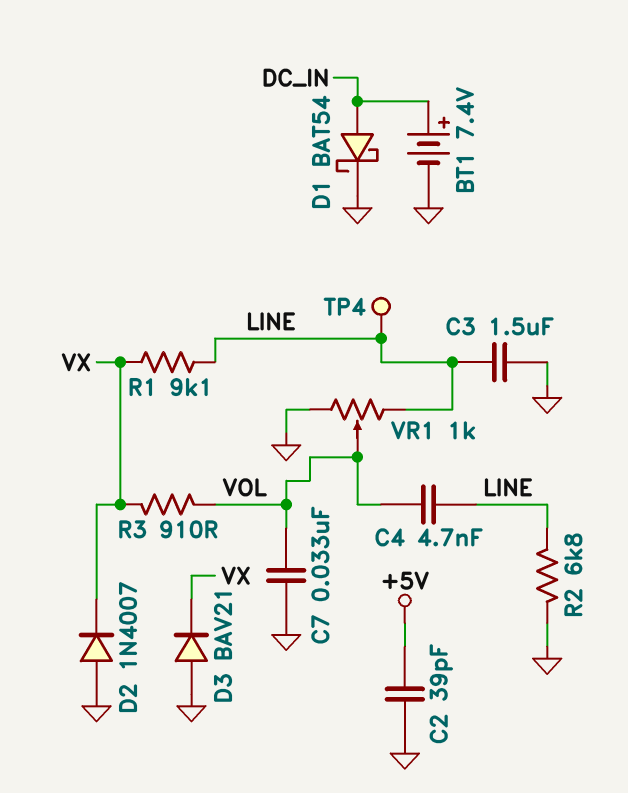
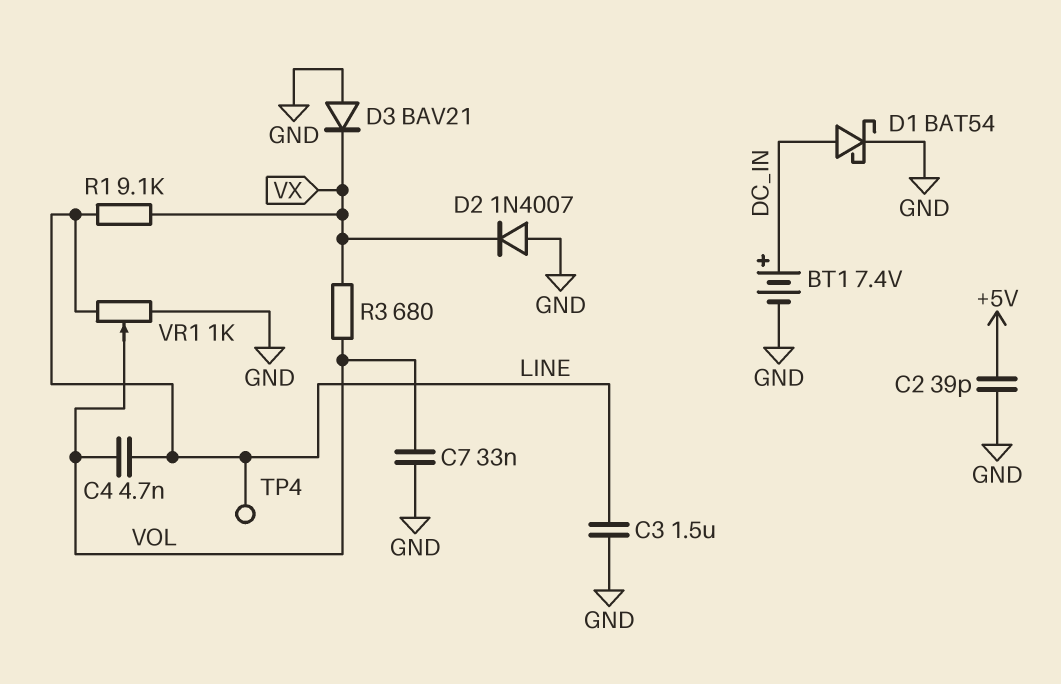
R2: 6.8k (GND, LINE) -> none
R3: 910 (VOL, VX) -> 680 (VOL, VX)

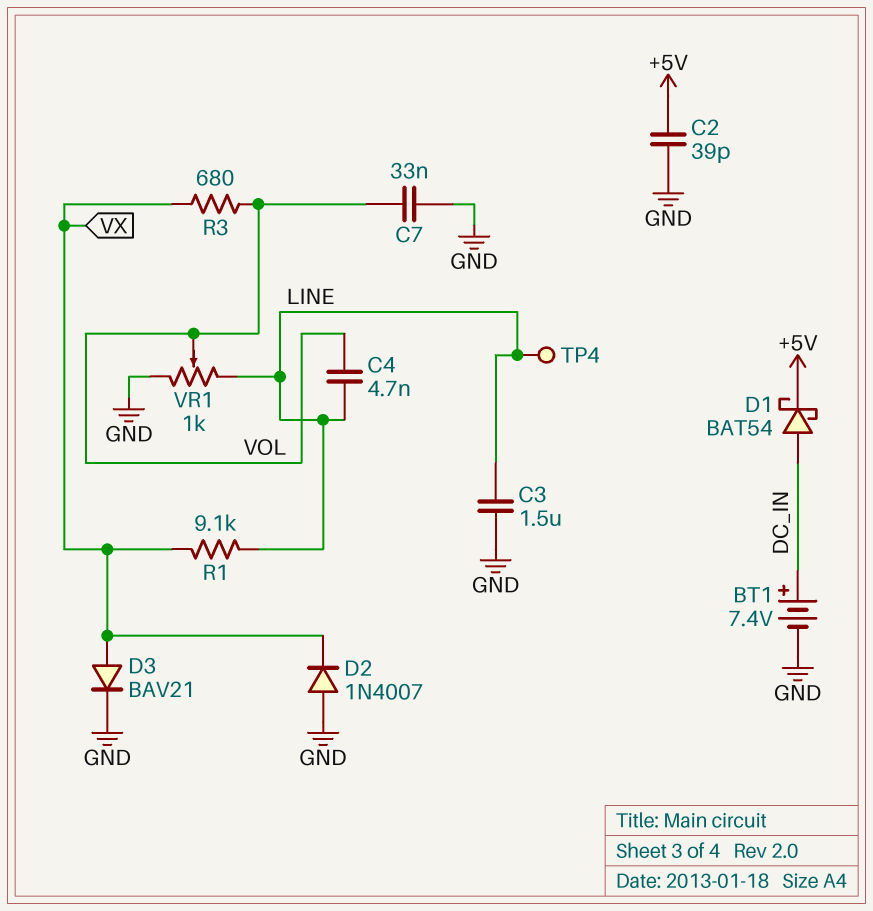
D1: schottky BAT54 (A DC_IN, K GND) -> schottky BAT54 (A DC_IN, K +5V)
D3: diode BAV21 (A GND, K VX) -> diode BAV21 (A VX, K GND)

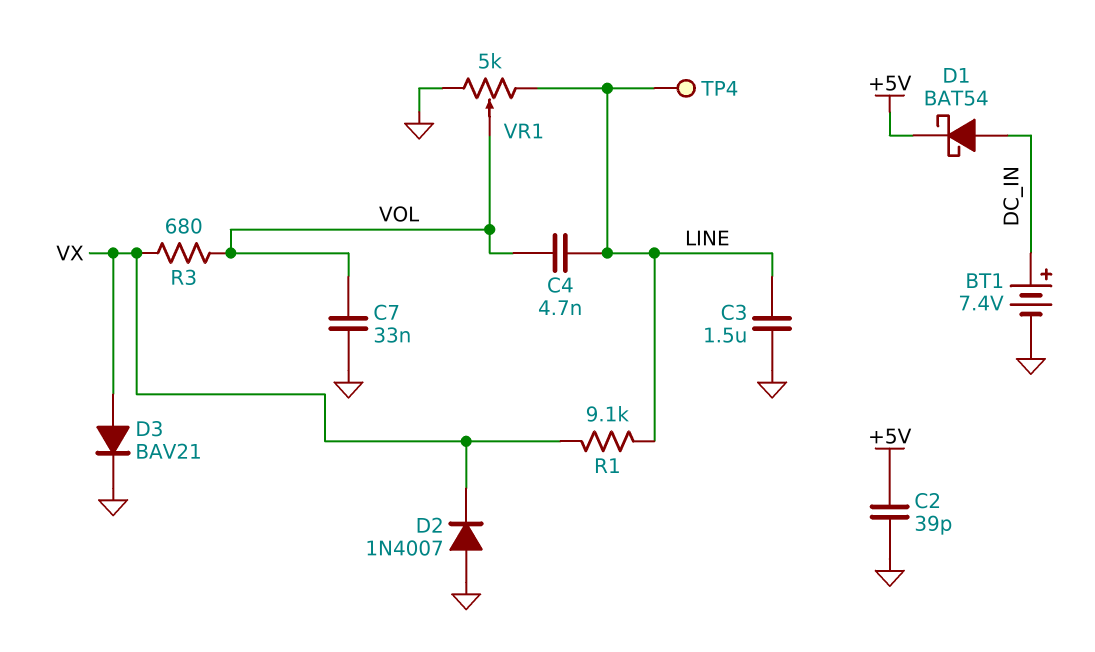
VR1: 1k (GND, LINE, wiper VOL) -> 5k (GND, LINE, wiper VOL)

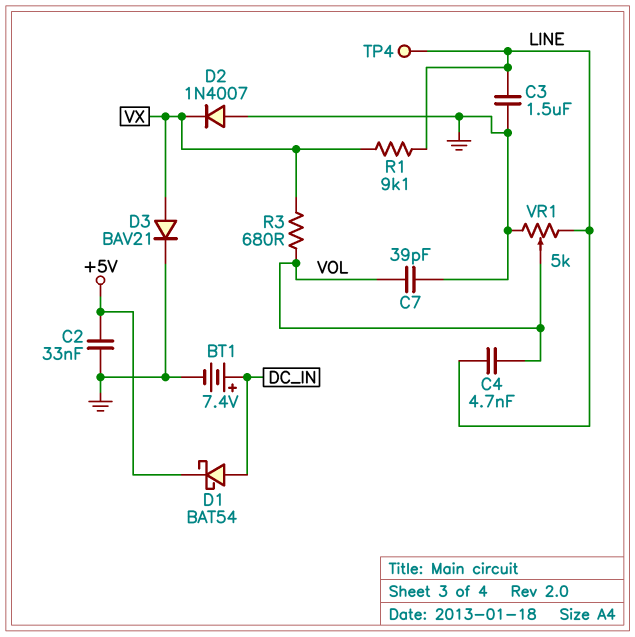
C2: 39pF (+5V, GND) -> 33nF (+5V, GND)
C7: 33nF (GND, VOL) -> 39pF (GND, VOL)

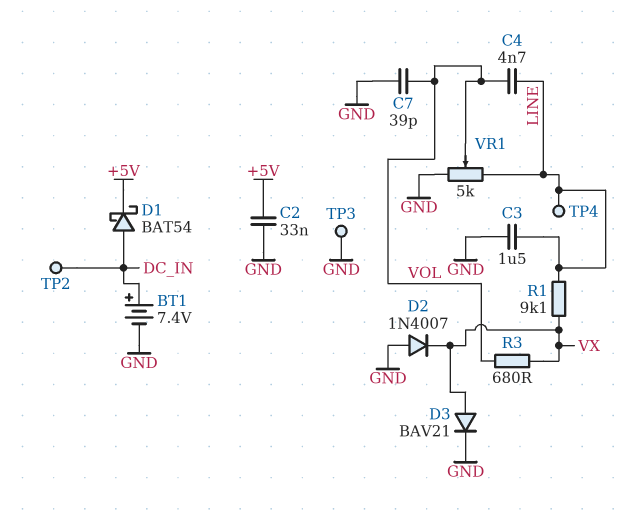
TP2: none -> test point (DC_IN)
TP3: none -> test point (GND)

